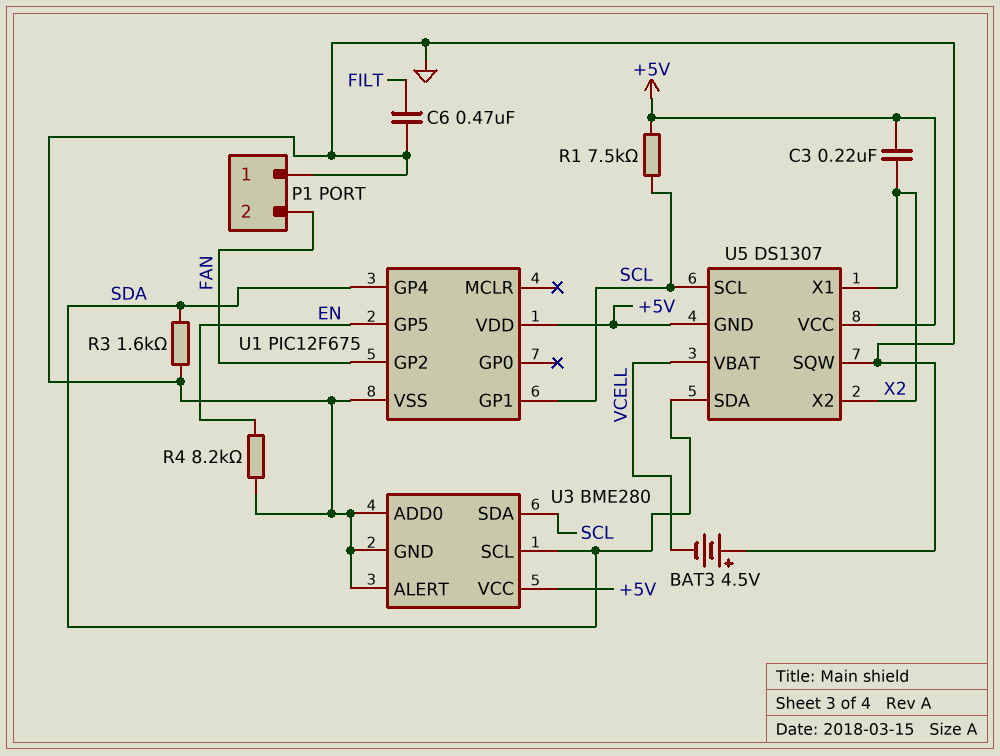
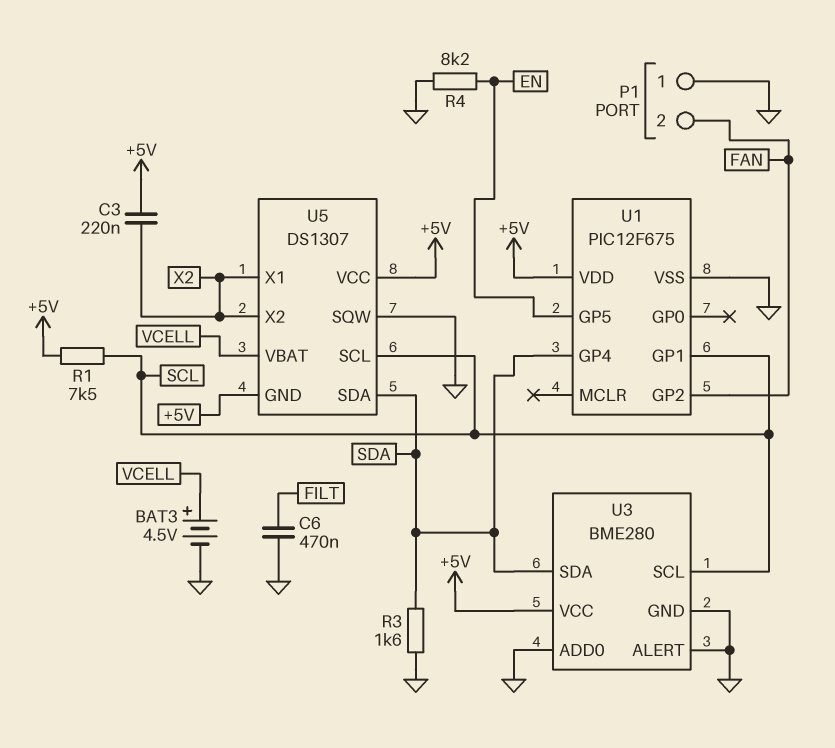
BAT3: 4.5V (plus GND, minus VCELL) -> 4.5V (plus VCELL, minus GND)
U3 pin SCL: SDA -> SCL
U3 pin SDA: SCL -> SDA

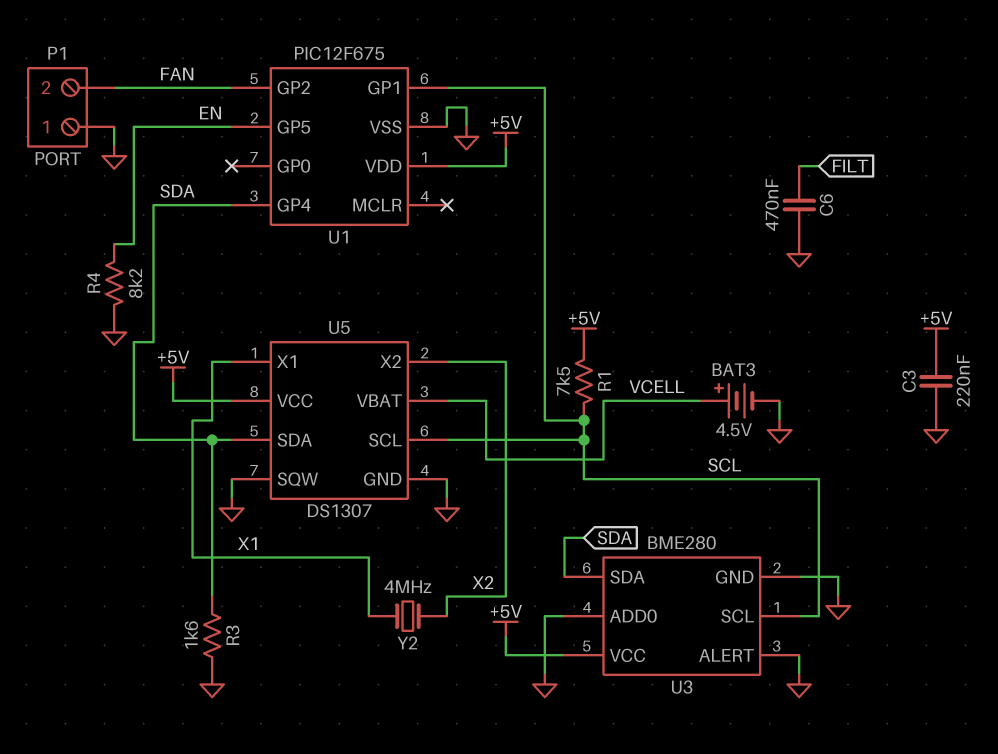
C3: 220nF (+5V, X2) -> 220nF (+5V, GND)
U5 pin GND: +5V -> GND
U5 pin X1: X2 -> X1
Y2: none -> 4MHz (X1, X2)

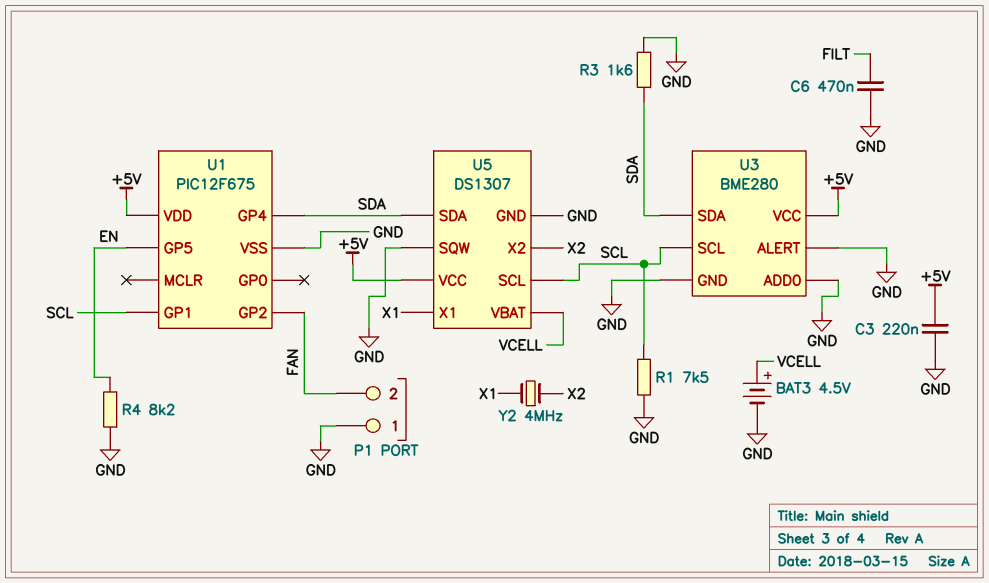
R1: 7.5k (+5V, SCL) -> 7.5k (GND, SCL)

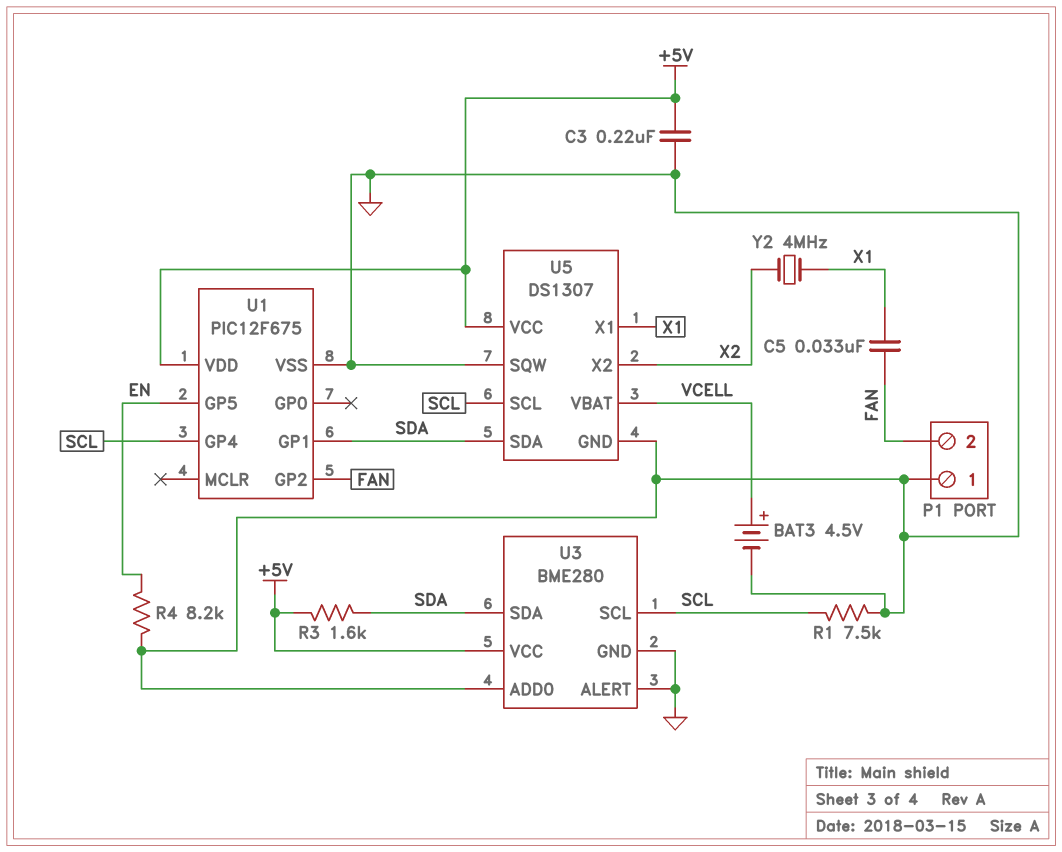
C5: none -> 33nF (FAN, X1)
C6: 470nF (FILT, GND) -> none
R3: 1.6k (GND, SDA) -> 1.6k (+5V, SDA)
U1 pin GP1: SCL -> SDA
U1 pin GP4: SDA -> SCL

